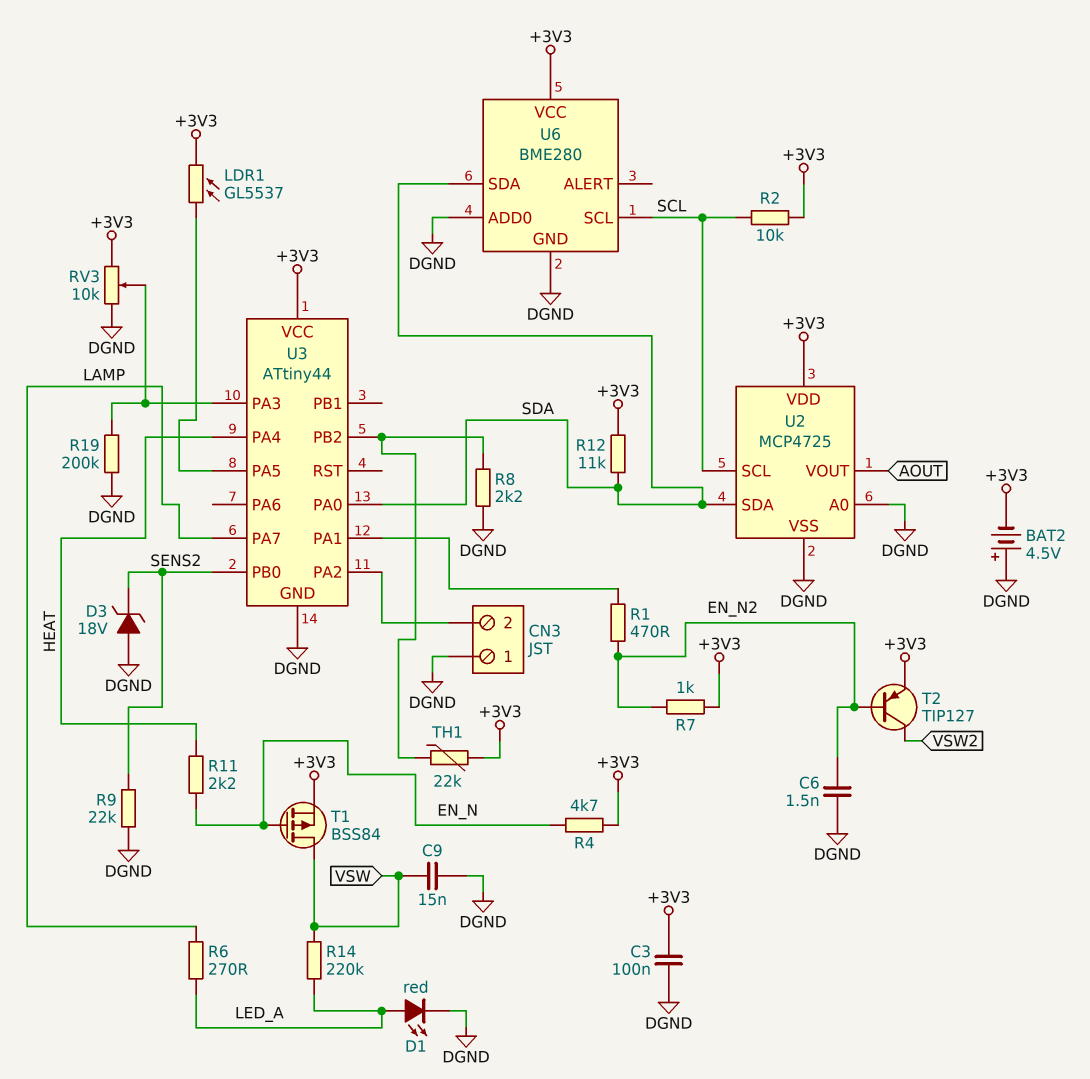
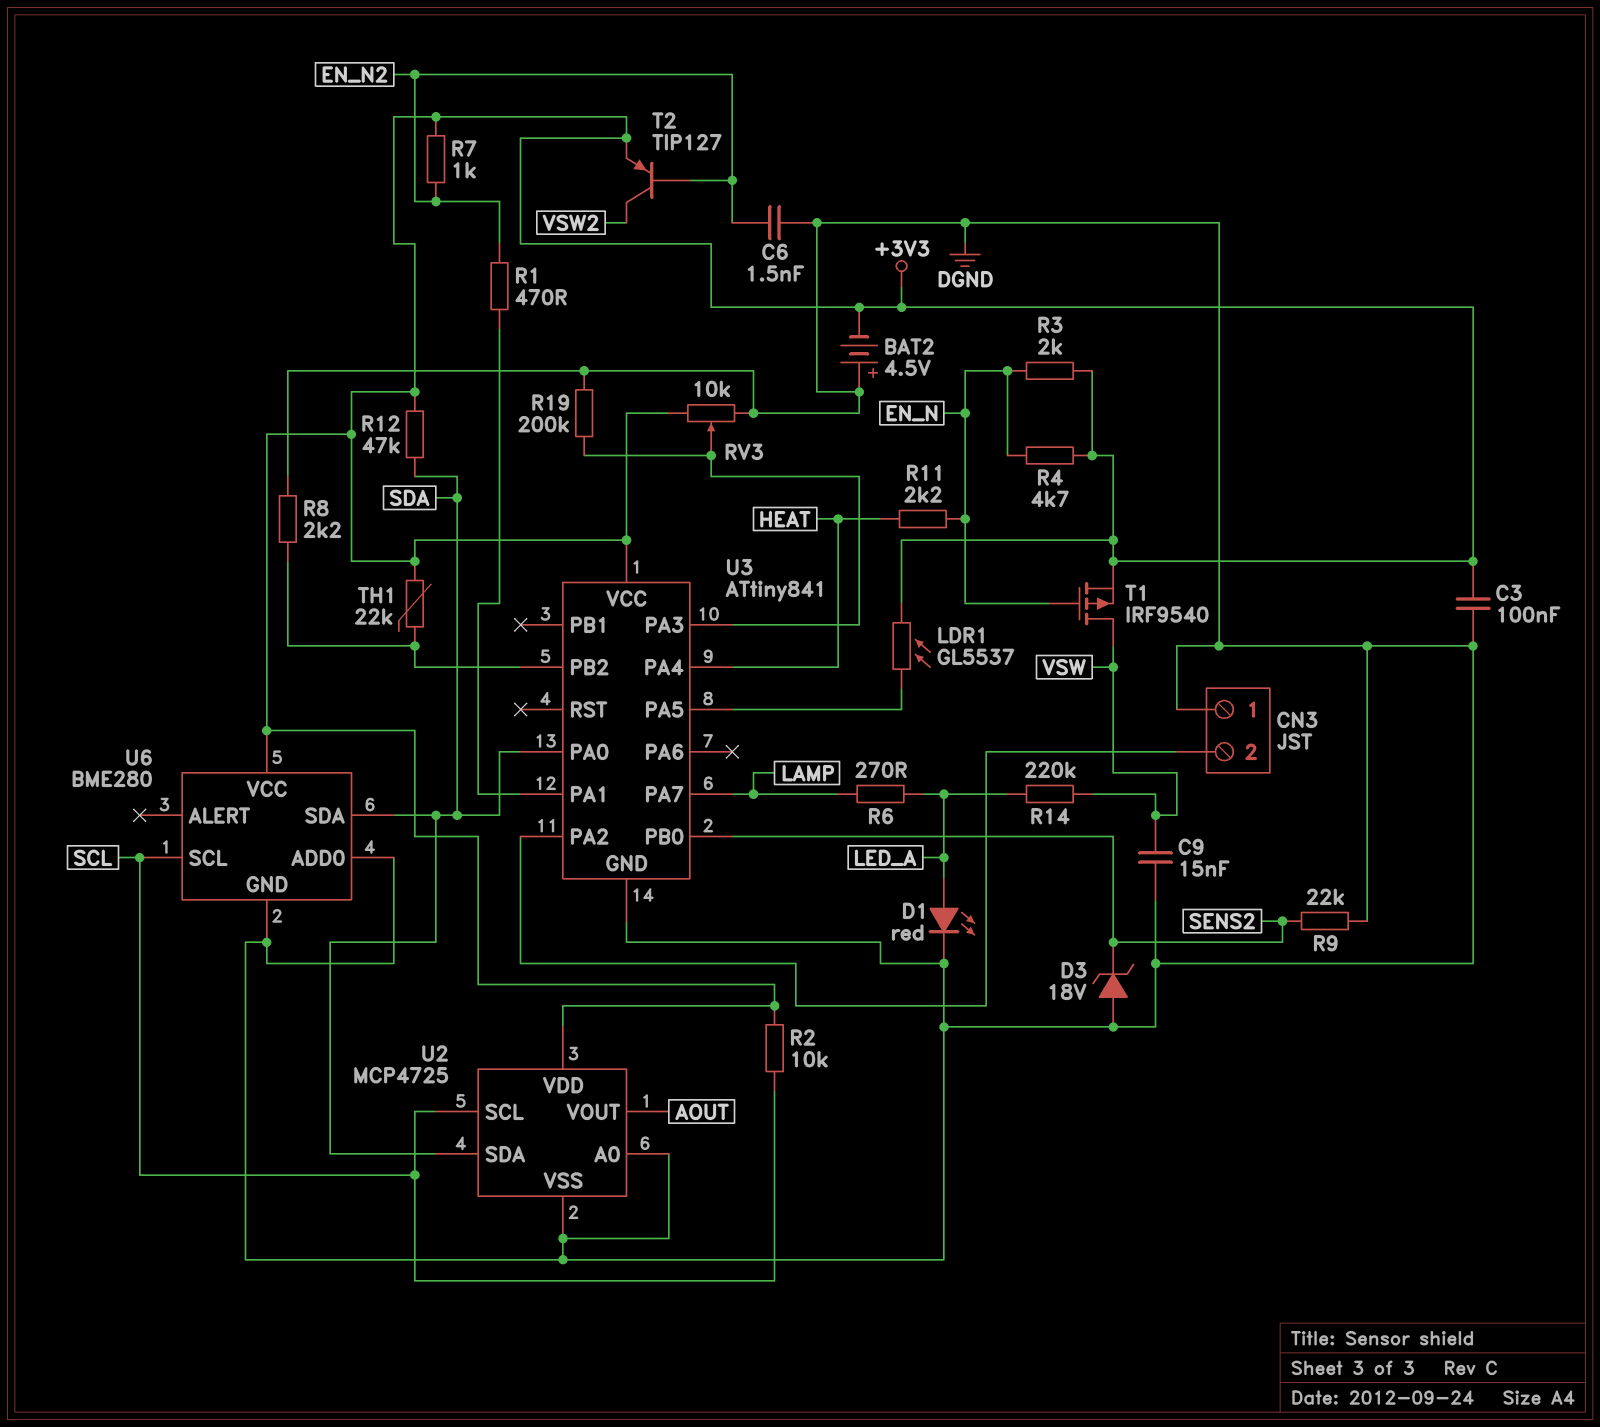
R3: none -> 2k (+3V3, EN_N)
R12: 11k (+3V3, SDA) -> 47k (+3V3, SDA)
T1: PMOS BSS84 (G EN_N, D VSW, S +3V3) -> PMOS IRF9540 (G EN_N, D VSW, S +3V3)
U3: ATtiny44 -> ATtiny841

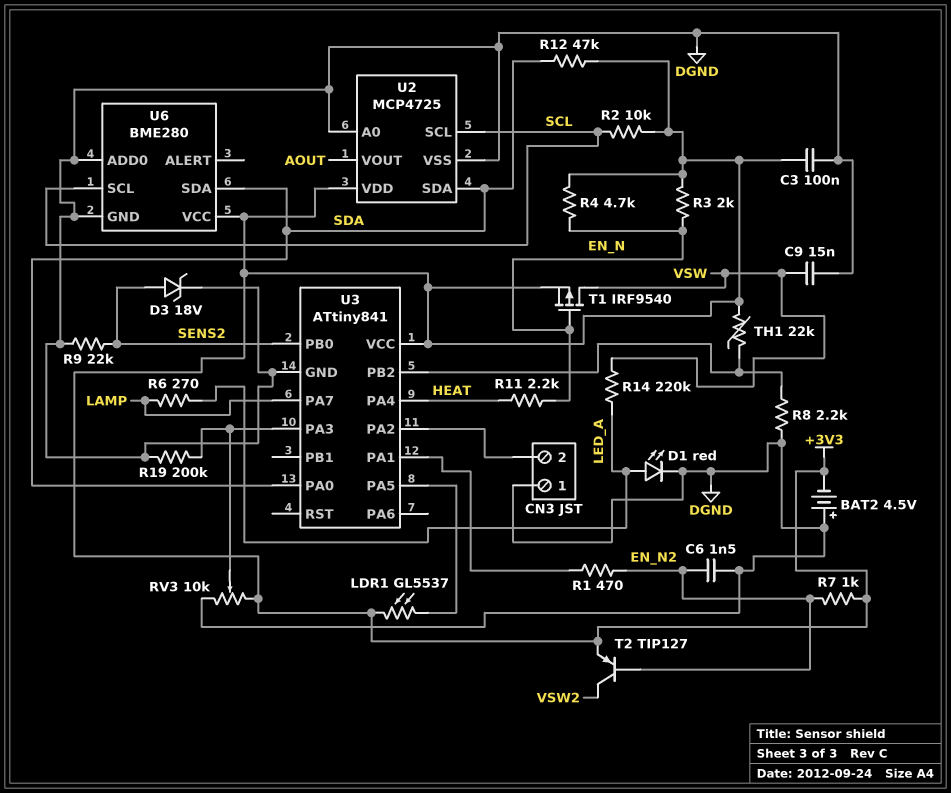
D3: zener 18V (A DGND, K SENS2) -> zener 18V (A SENS2, K DGND)

